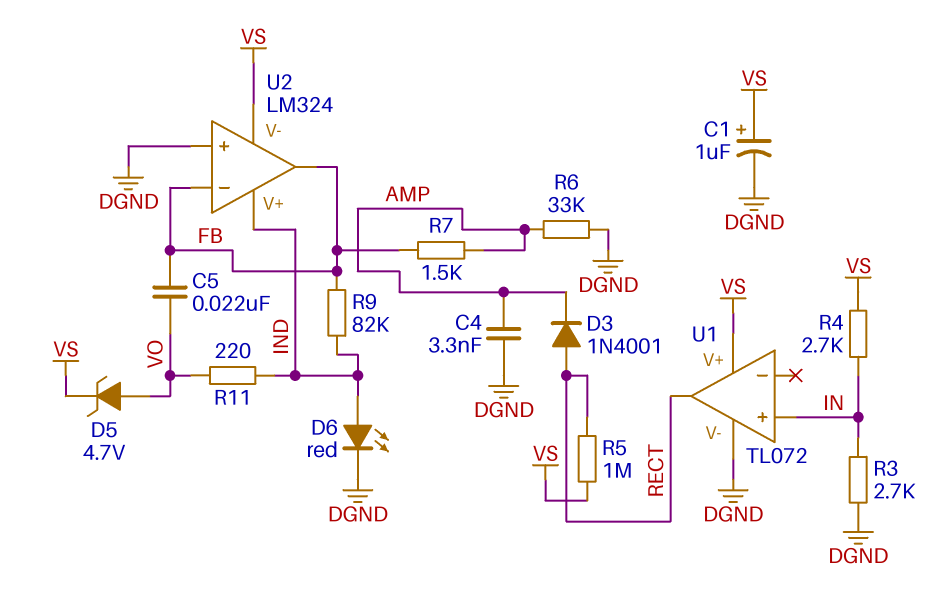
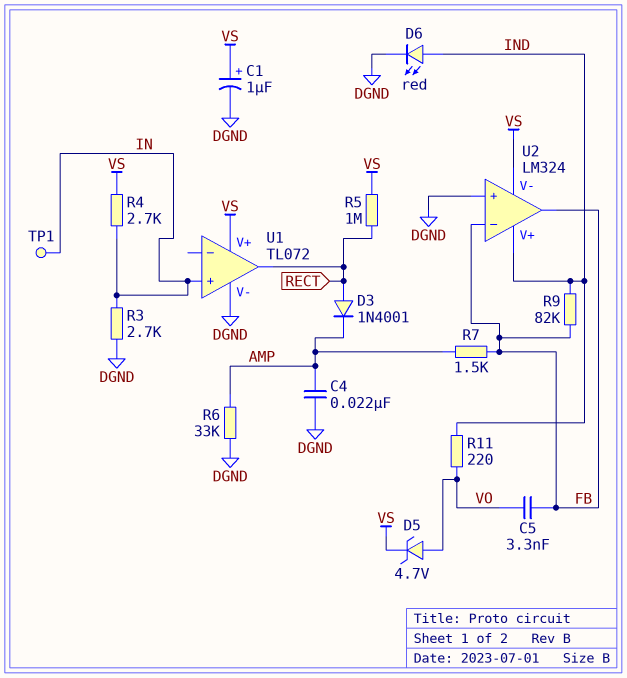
C4: 3.3nF (AMP, DGND) -> 22nF (AMP, DGND)
C5: 22nF (FB, VO) -> 3.3nF (FB, VO)
TP1: none -> test point (IN)

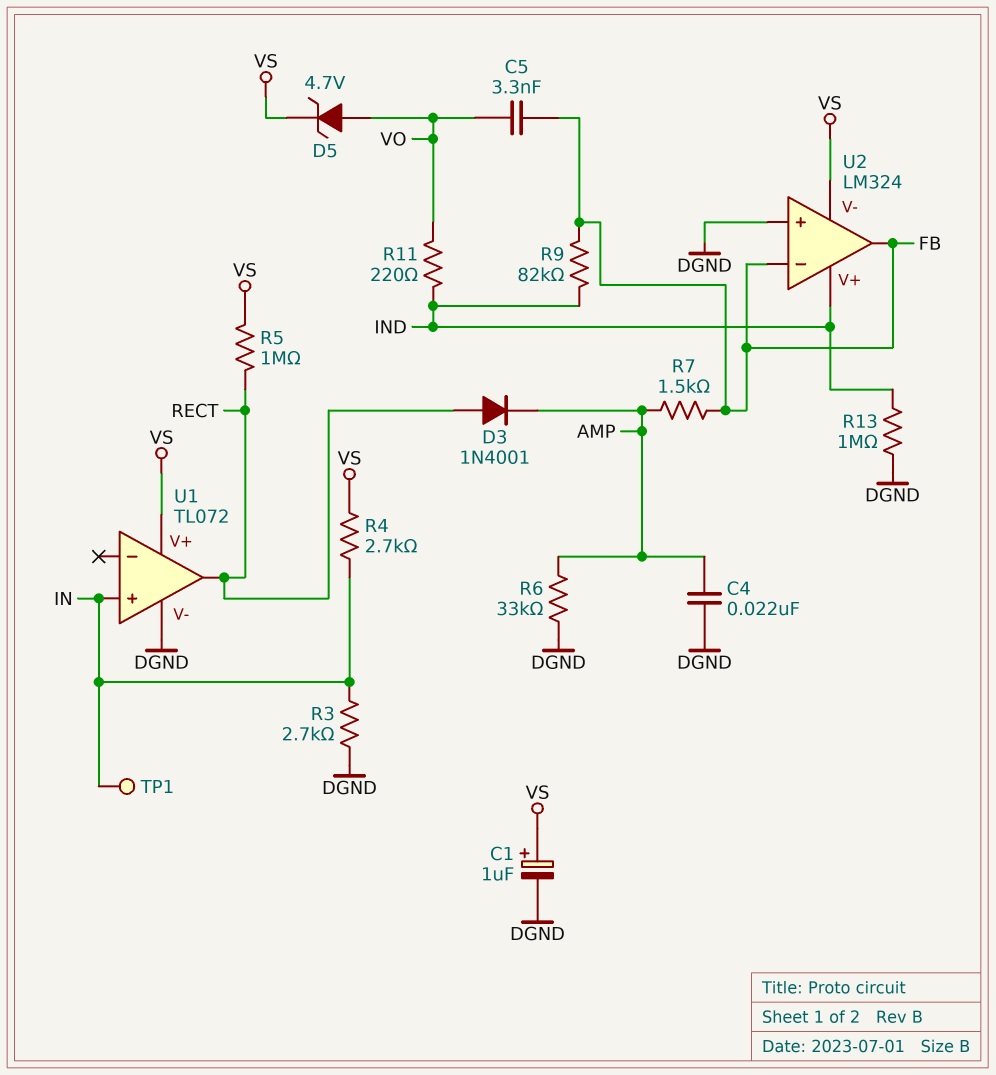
D6: LED red (A IND, K DGND) -> none
R13: none -> 1M (DGND, IND)

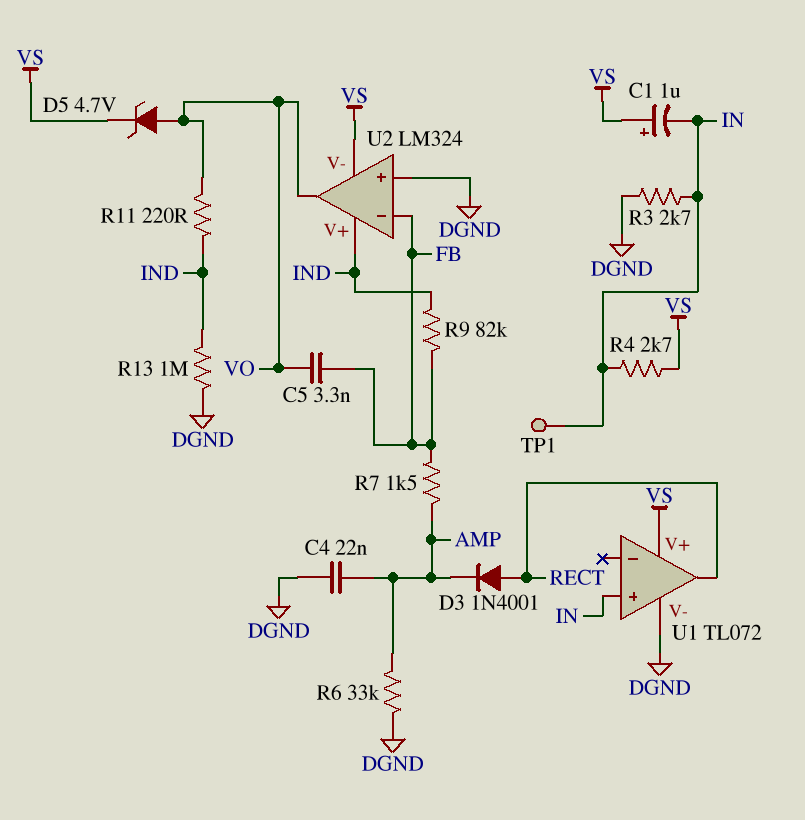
C1: 1uF (plus VS, minus DGND) -> 1uF (plus VS, minus IN)
R5: 1M (RECT, VS) -> none
U2 pin out: FB -> VO

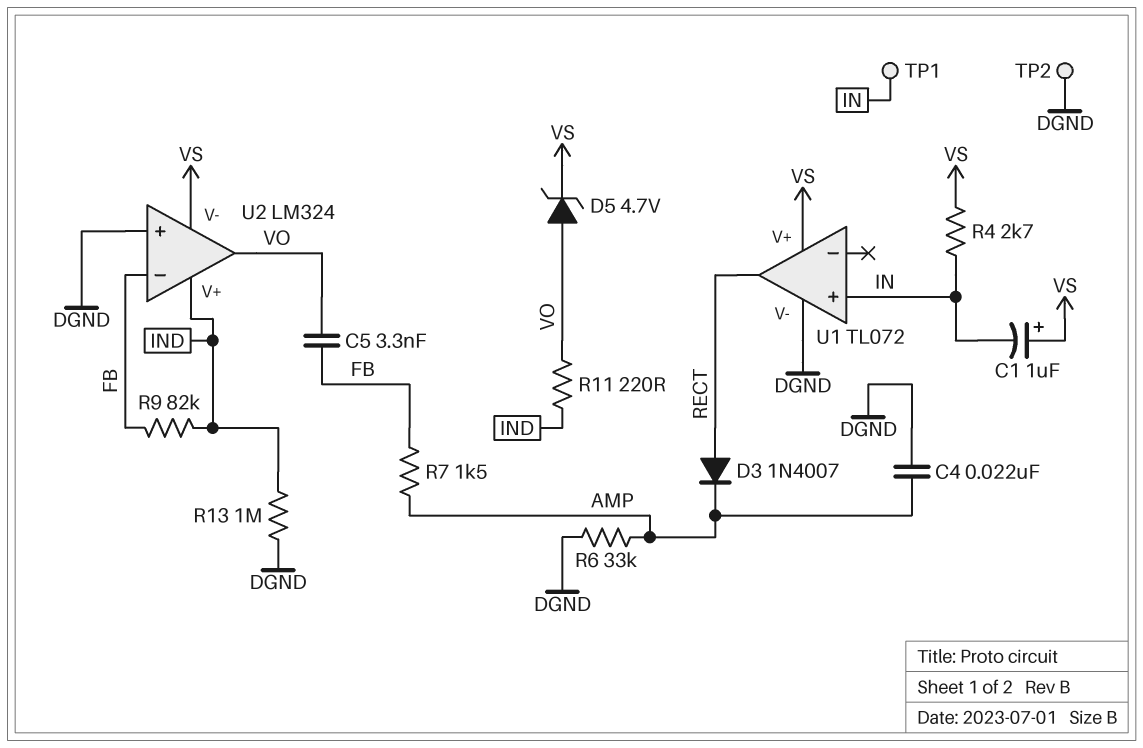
D3: diode 1N4001 (A RECT, K AMP) -> diode 1N4007 (A RECT, K AMP)
R3: 2.7k (DGND, IN) -> none
TP2: none -> test point (DGND)

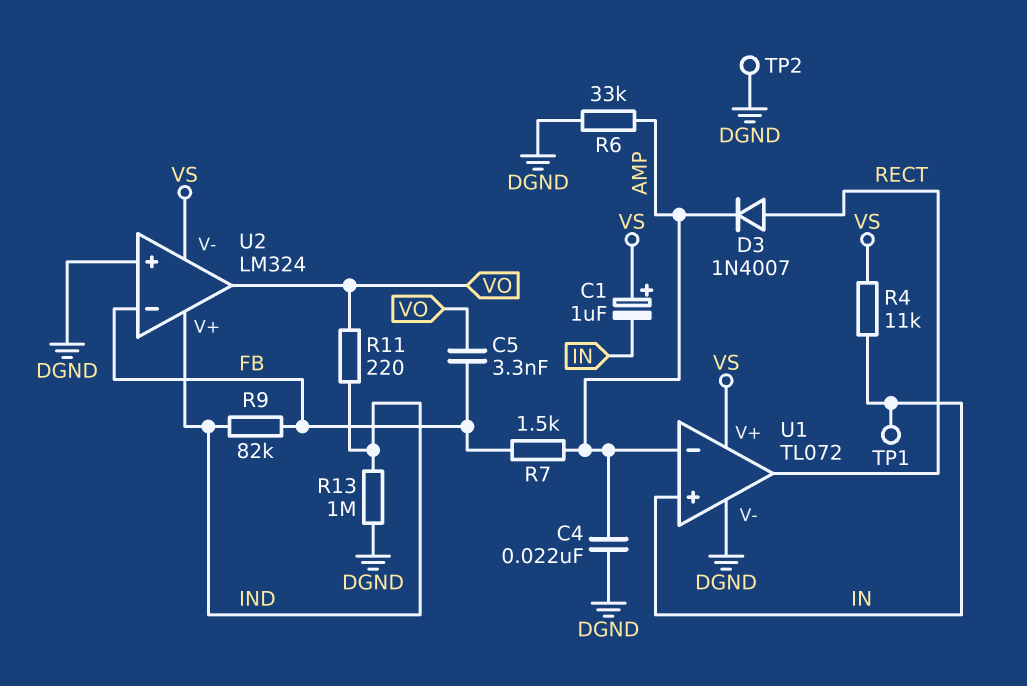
D5: zener 4.7V (A VO, K VS) -> none
R4: 2.7k (IN, VS) -> 11k (IN, VS)
U1 pin in-: none -> AMP

